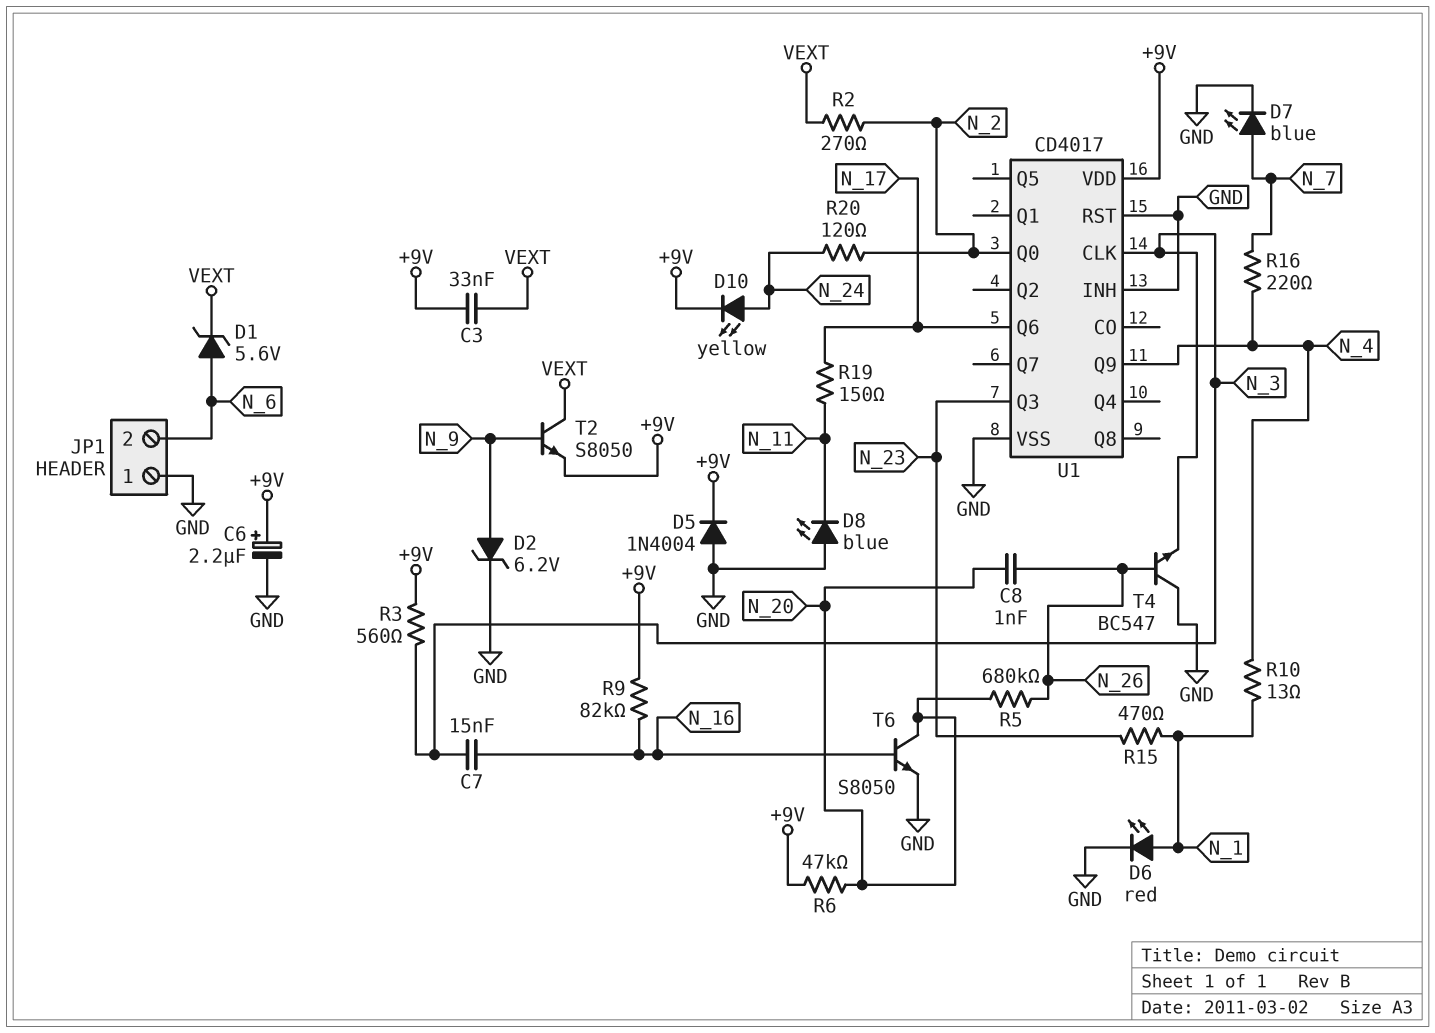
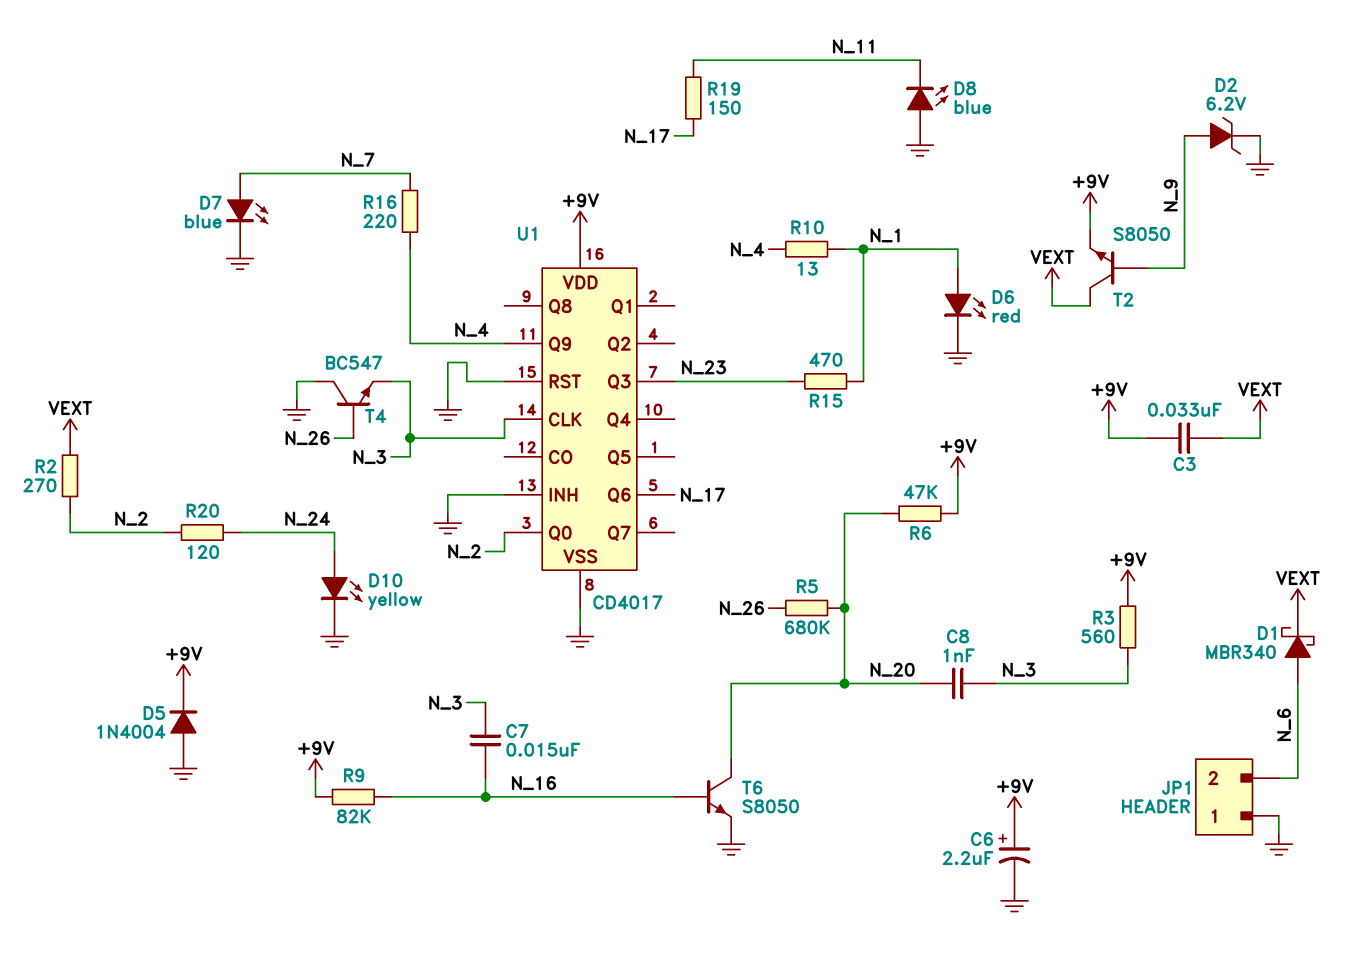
C8: 1nF (N_20, N_26) -> 1nF (N_3, N_20)
D1: zener 5.6V (A N_6, K VEXT) -> schottky MBR340 (A N_6, K VEXT)
D10: LED yellow (A N_24, K +9V) -> LED yellow (A N_24, K GND)

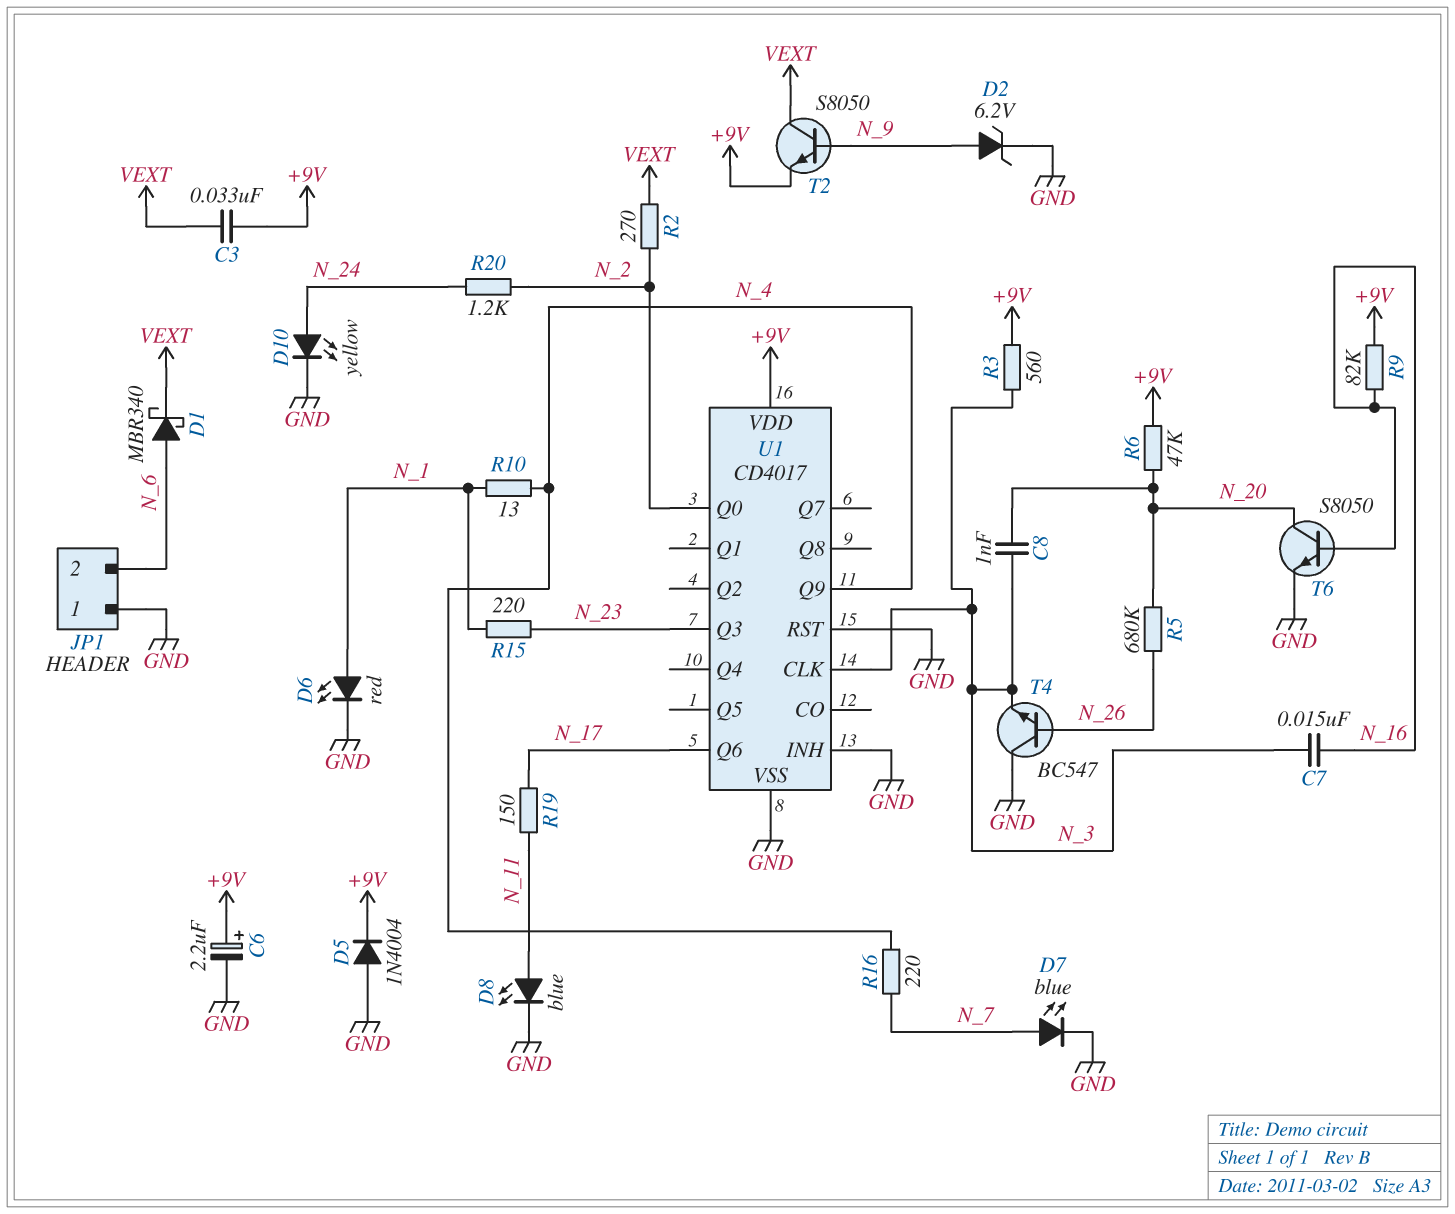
D8: LED blue (A GND, K N_11) -> LED blue (A N_11, K GND)
R15: 470 (N_1, N_23) -> 220 (N_1, N_23)
R20: 120 (N_2, N_24) -> 1.2k (N_2, N_24)

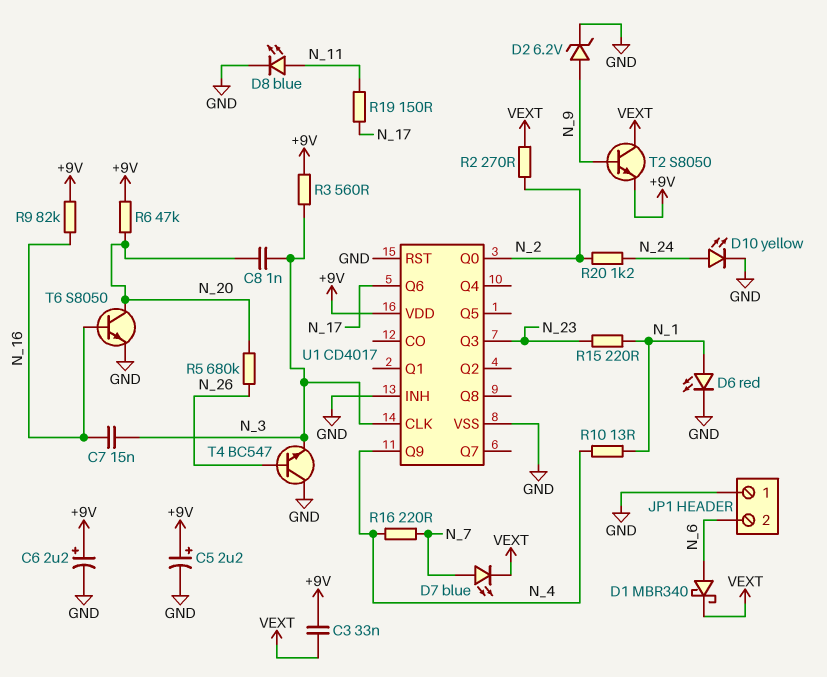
C5: none -> 2.2uF (plus +9V, minus GND)
D5: diode 1N4004 (A GND, K +9V) -> none
D7: LED blue (A N_7, K GND) -> LED blue (A N_7, K VEXT)

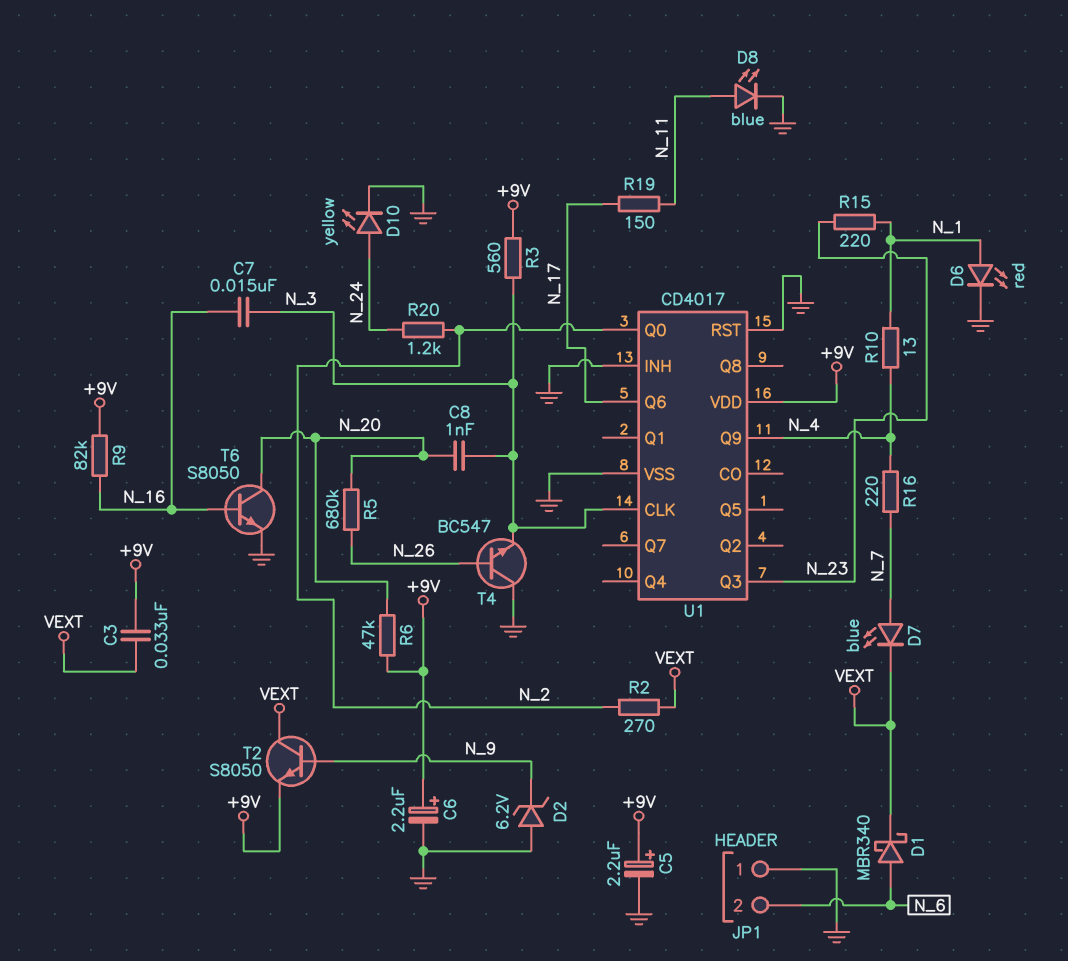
D2: zener 6.2V (A N_9, K GND) -> zener 6.2V (A GND, K N_9)

